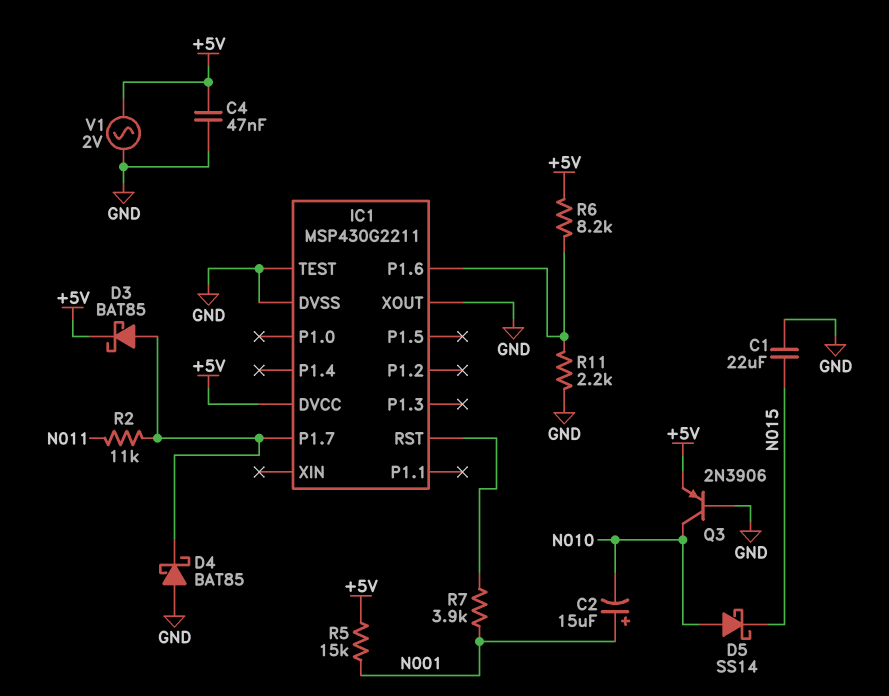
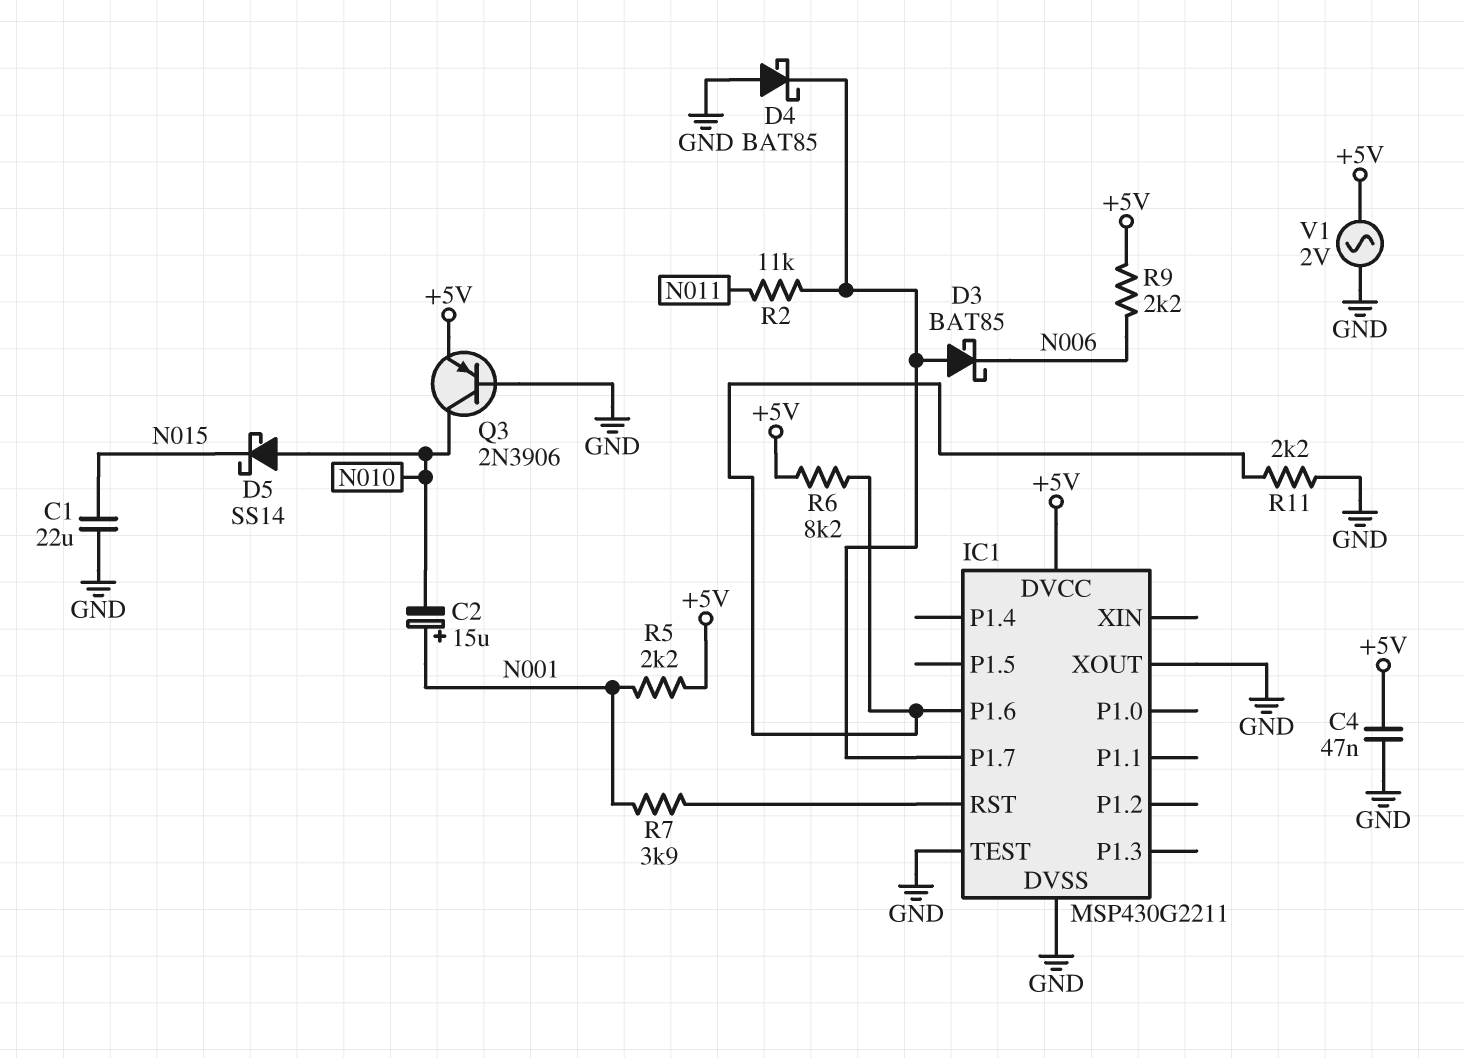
D3: schottky BAT85 (A IC1/P1.7, K +5V) -> schottky BAT85 (A IC1/P1.7, K N006)
R5: 15k (+5V, N001) -> 2.2k (+5V, N001)
R9: none -> 2.2k (+5V, N006)

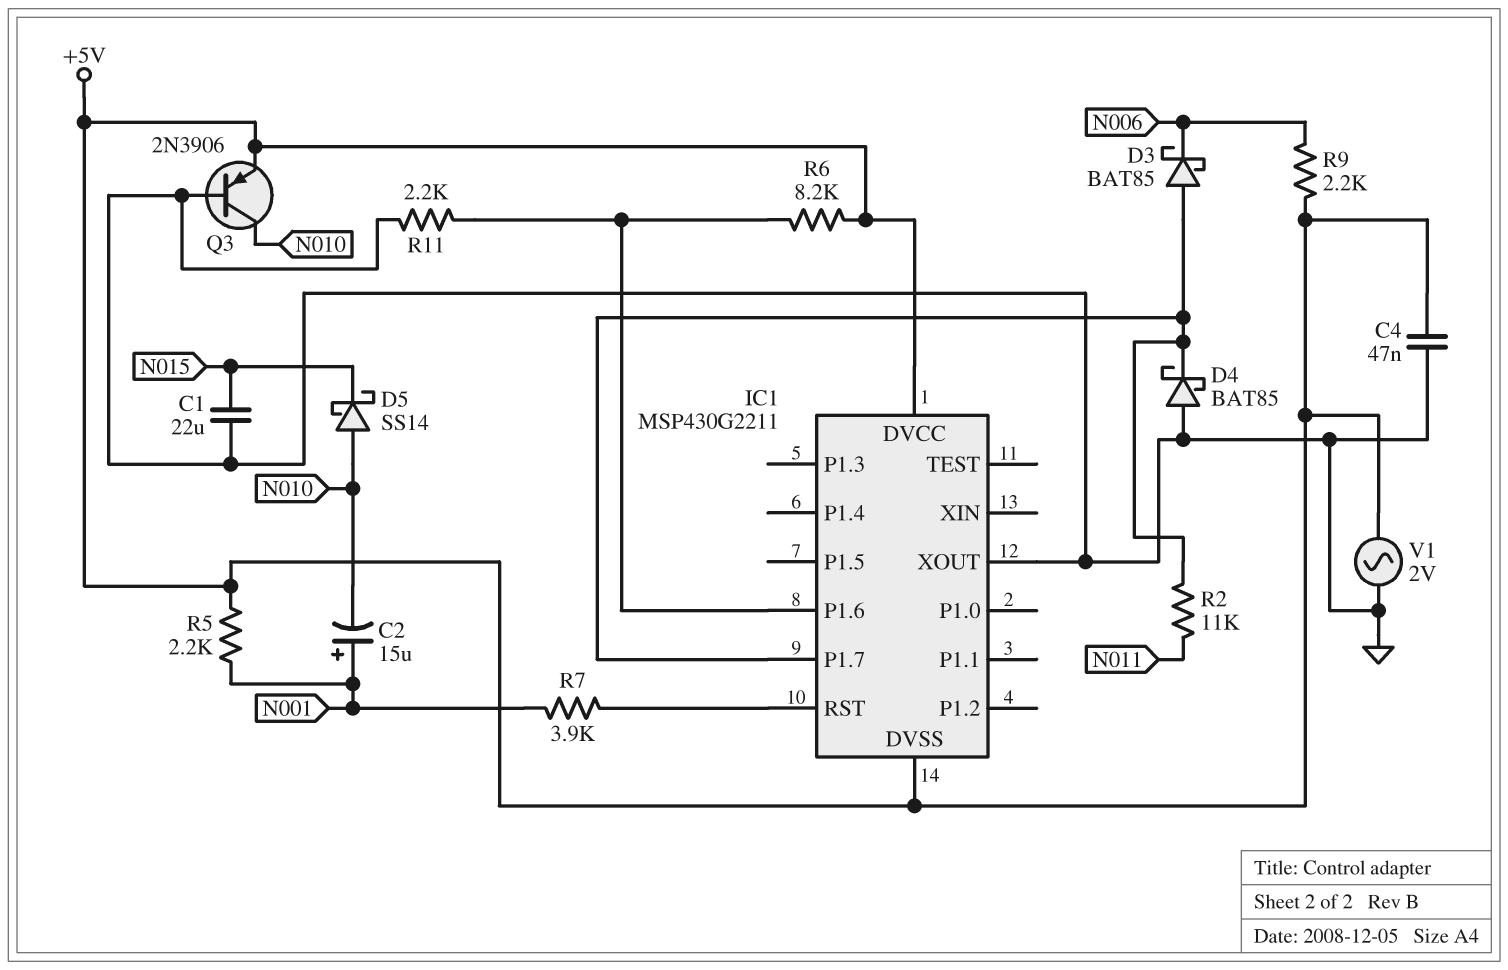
IC1 pin DVSS: GND -> +5V
IC1 pin TEST: GND -> none

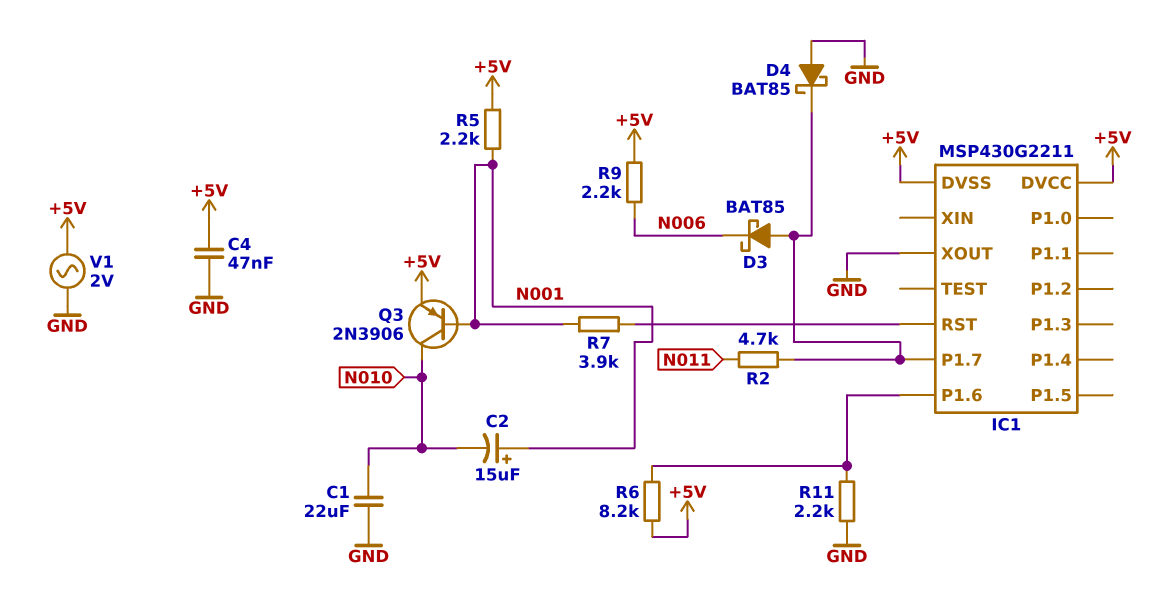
C1: 22uF (GND, N015) -> 22uF (GND, N010)
D5: schottky SS14 (A N010, K N015) -> none
Q3: PNP 2N3906 (B GND, C N010, E +5V) -> PNP 2N3906 (B N001, C N010, E +5V)
R2: 11k (IC1/P1.7, N011) -> 4.7k (IC1/P1.7, N011)

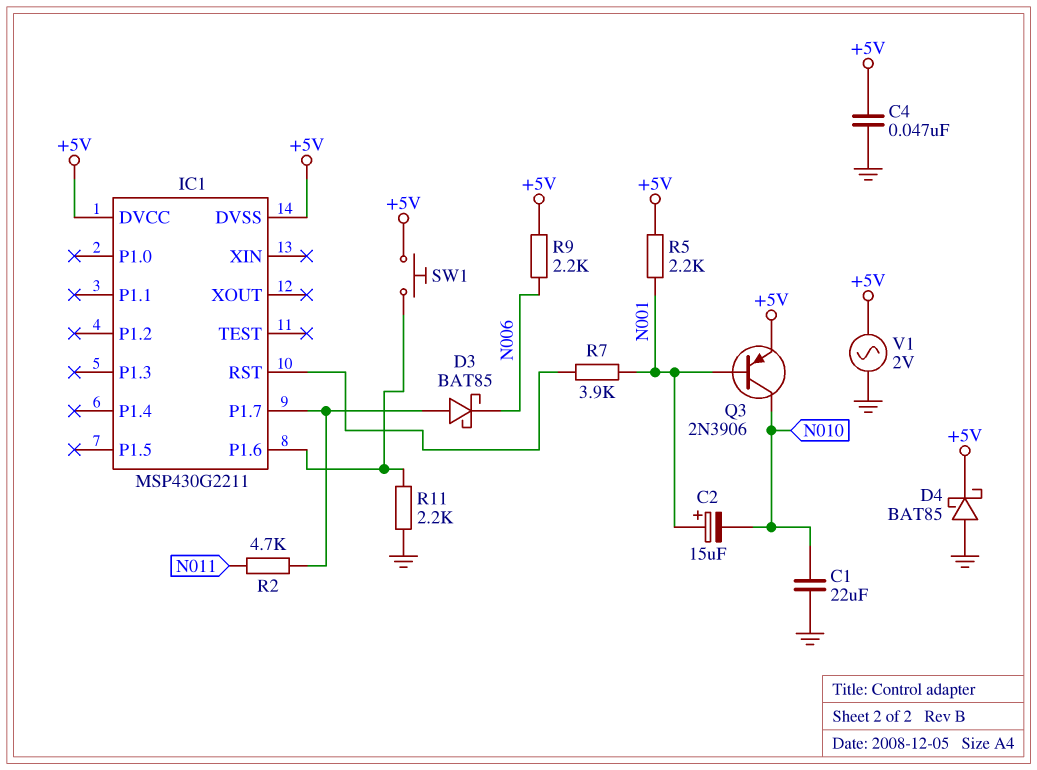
D4: schottky BAT85 (A GND, K IC1/P1.7) -> schottky BAT85 (A GND, K +5V)
IC1 pin XOUT: GND -> none
R6: 8.2k (+5V, IC1/P1.6) -> none
SW1: none -> button (+5V, IC1/P1.6)

